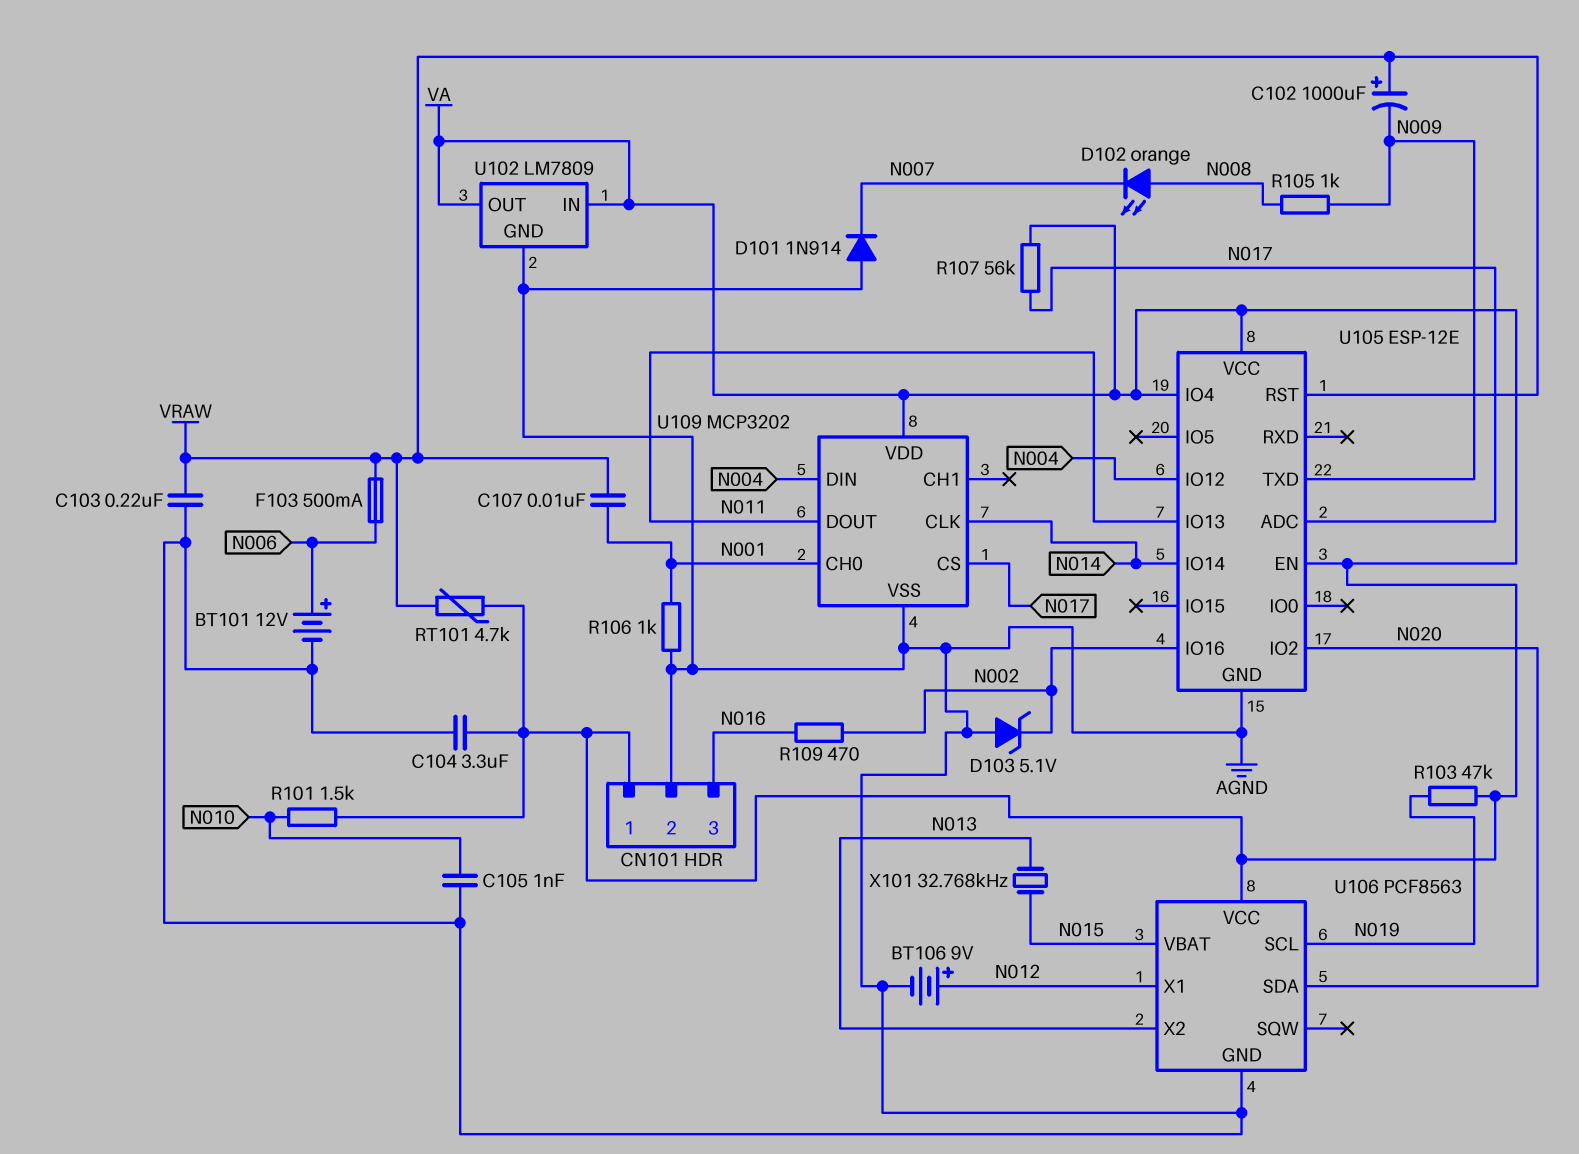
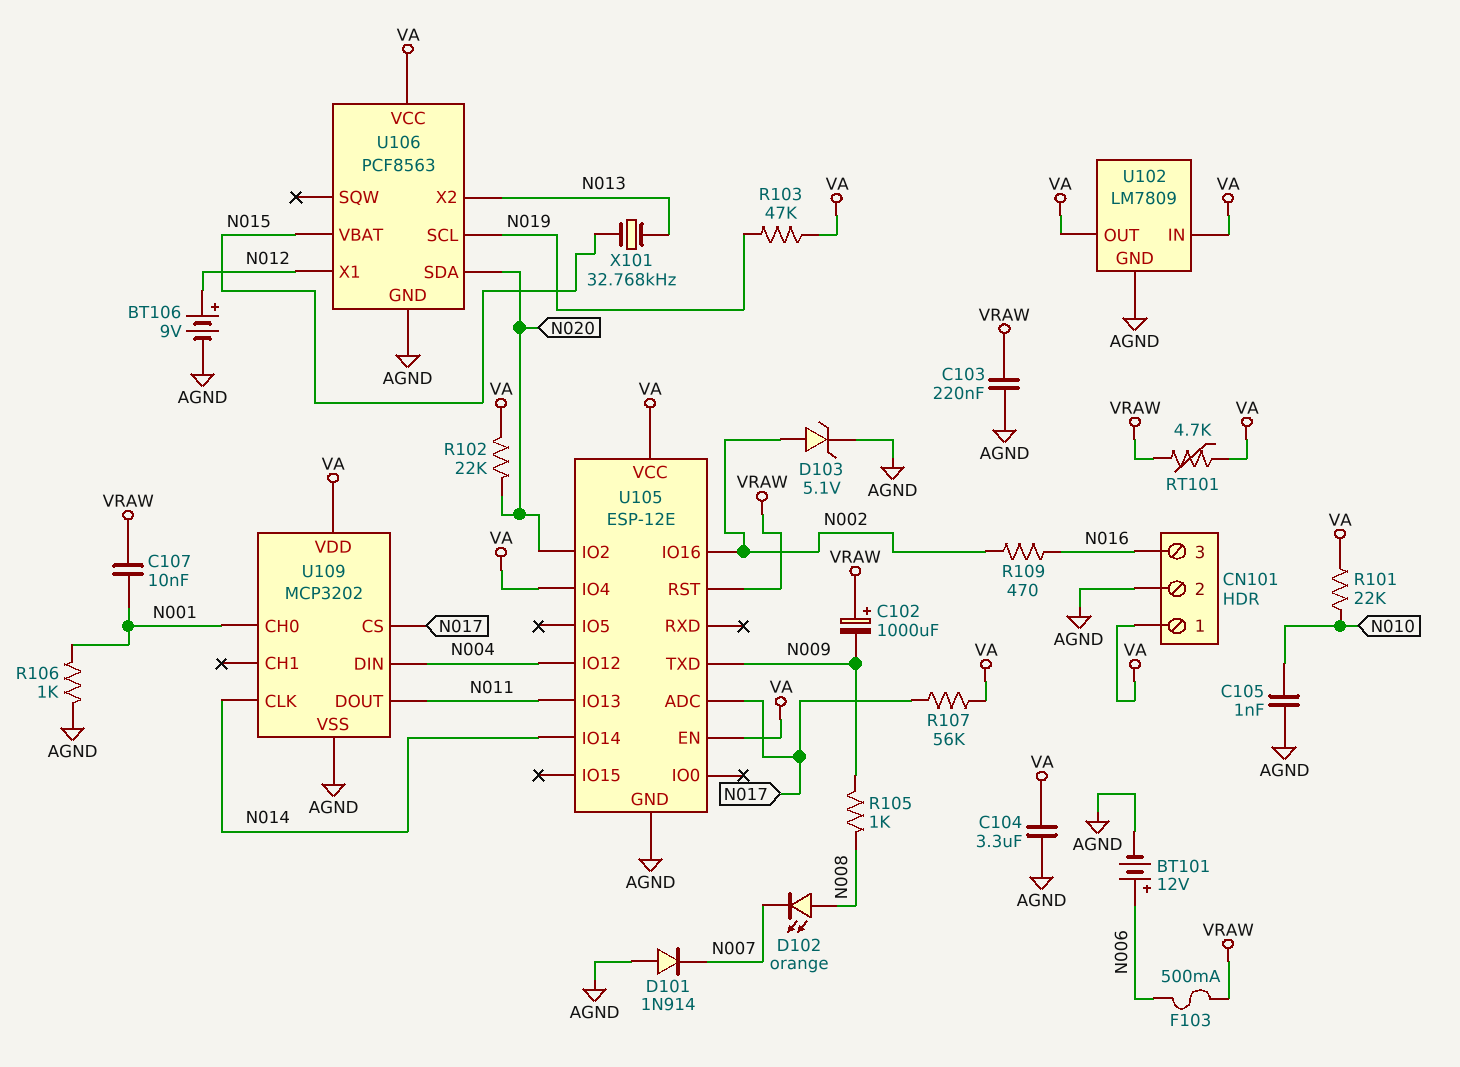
D103: zener 5.1V (A AGND, K N002) -> zener 5.1V (A N002, K AGND)
R101: 1.5k (N010, VA) -> 22k (N010, VA)
R102: none -> 22k (N020, VA)

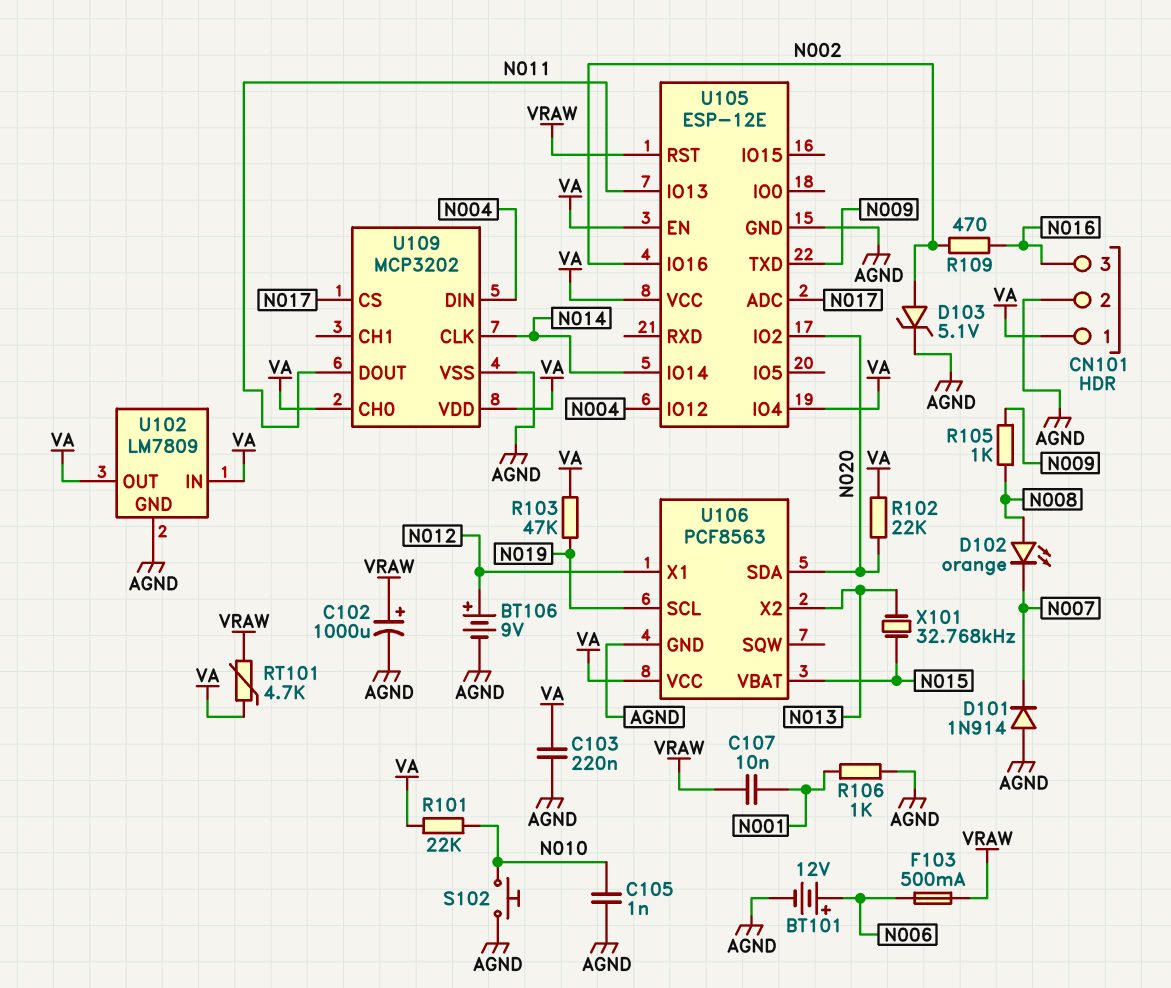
C102: 1000uF (plus VRAW, minus N009) -> 1000uF (plus VRAW, minus AGND)
C103: 220nF (AGND, VRAW) -> 220nF (AGND, VA)
C104: 3.3uF (AGND, VA) -> none
R107: 56k (N017, VA) -> none
S102: none -> button (AGND, N010)
U109 pin CH0: N001 -> VA

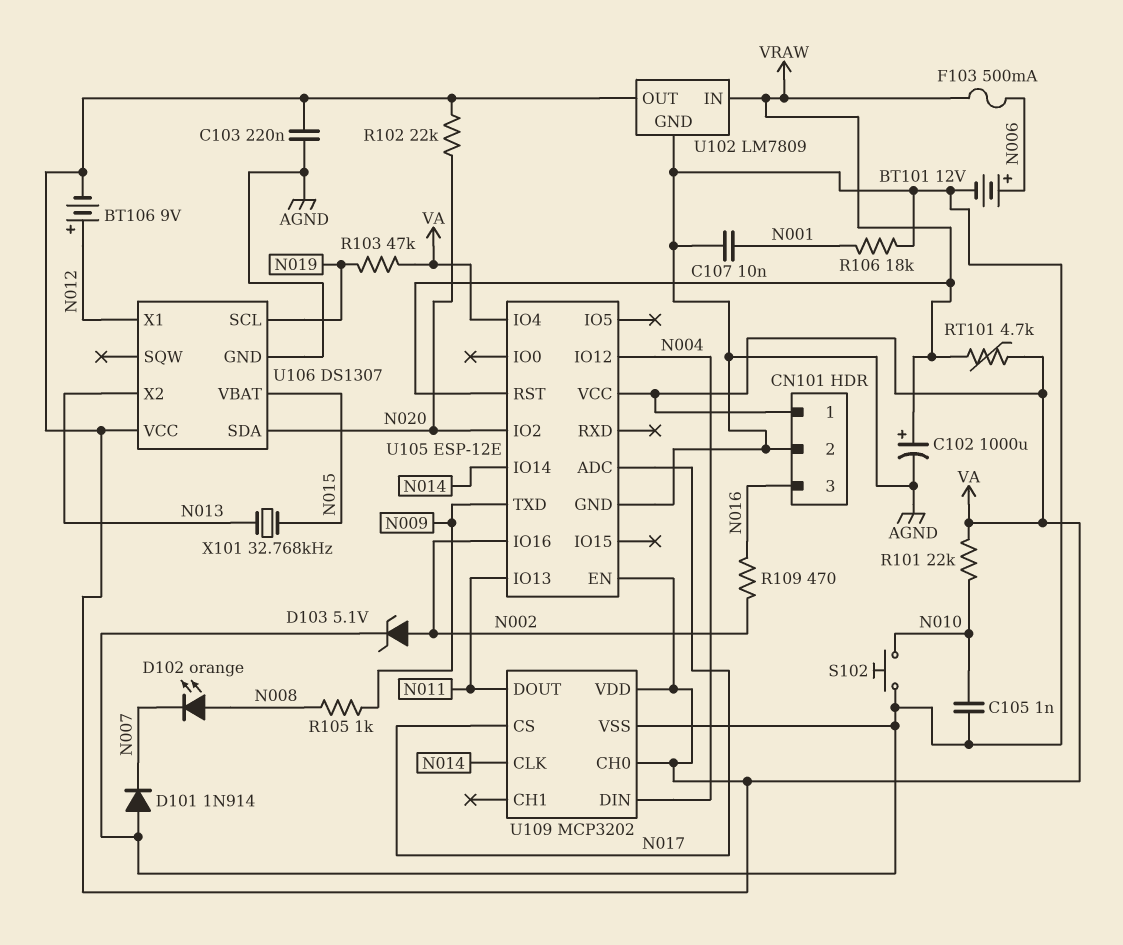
BT106: 9V (plus N012, minus AGND) -> 9V (plus N012, minus VA)
C107: 10nF (N001, VRAW) -> 10nF (AGND, N001)
R106: 1k (AGND, N001) -> 18k (AGND, N001)
U102 pin IN: VA -> VRAW
U106: PCF8563 -> DS1307

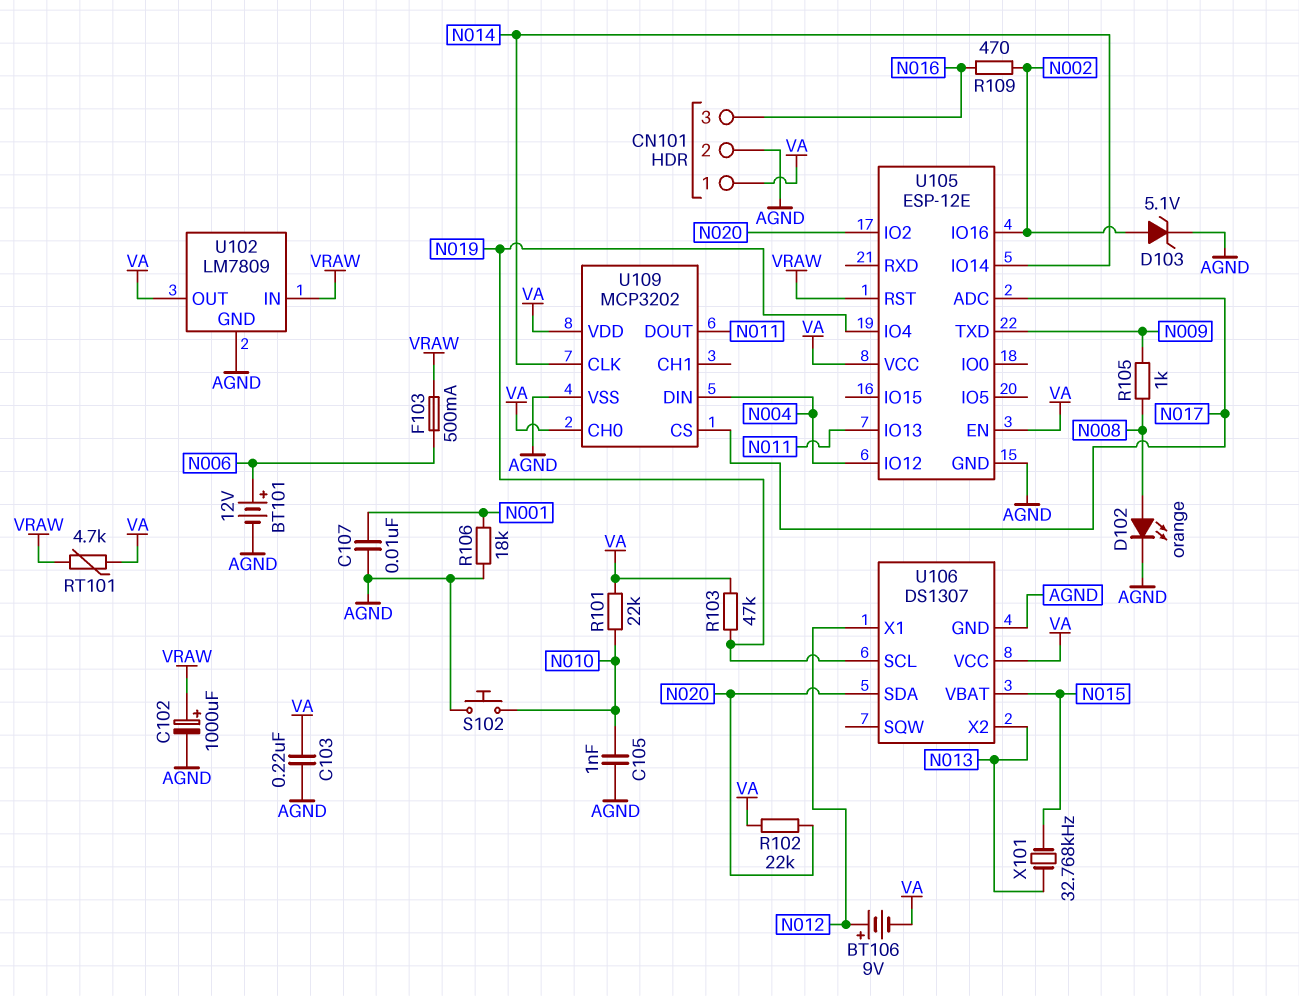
D101: diode 1N914 (A AGND, K N007) -> none
D102: LED orange (A N008, K N007) -> LED orange (A N008, K AGND)
U105 pin IO4: VA -> N019

